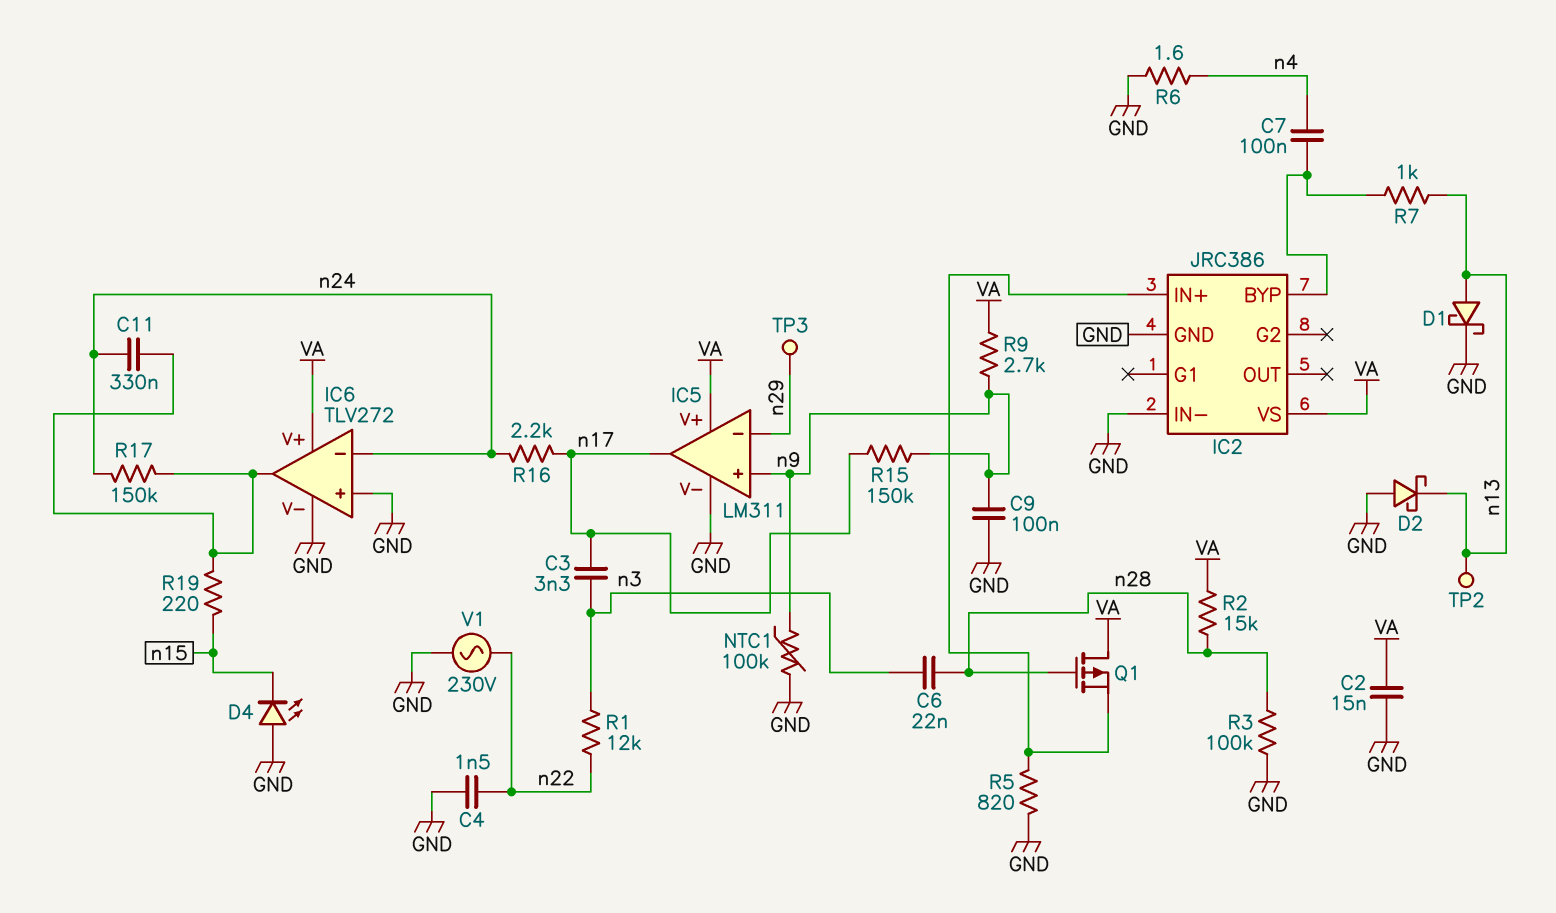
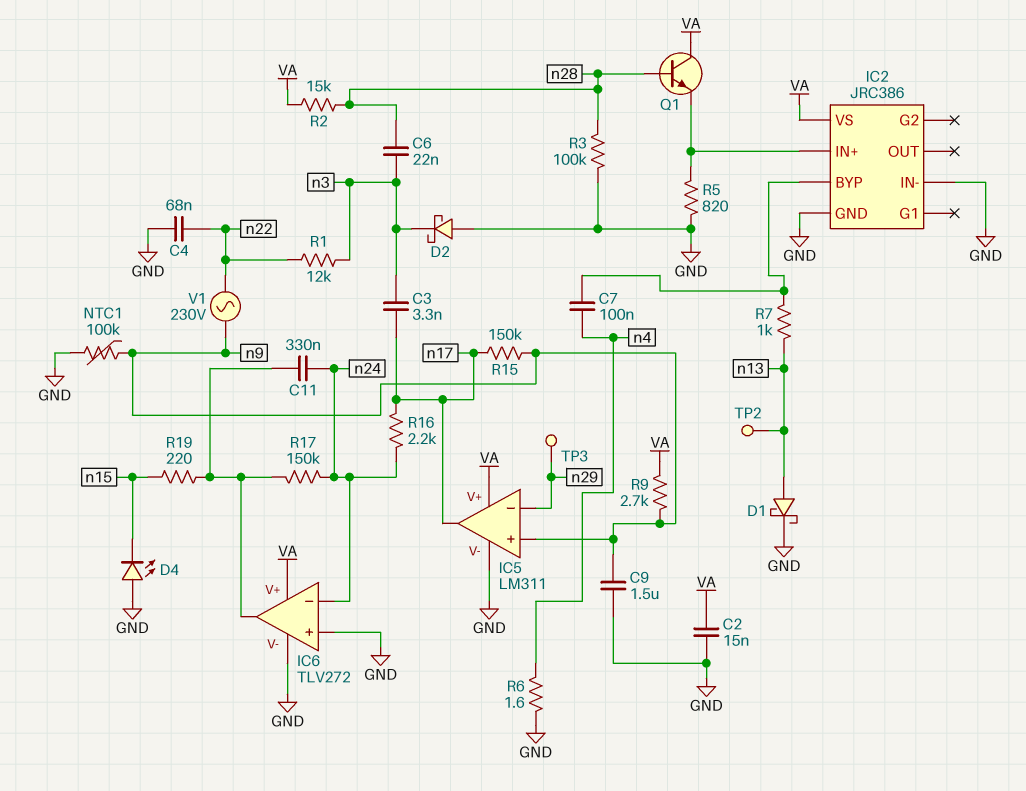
C4: 1.5nF (GND, n22) -> 68nF (GND, n22)
C9: 100nF (GND, n9) -> 1.5uF (GND, n9)
D2: schottky (A GND, K n13) -> schottky (A GND, K n3)
Q1: PMOS (G n28, D VA, S IC2/IN+) -> NPN (B n28, C VA, E IC2/IN+)
V1: AC 230V (GND, n22) -> AC 230V (n9, n22)

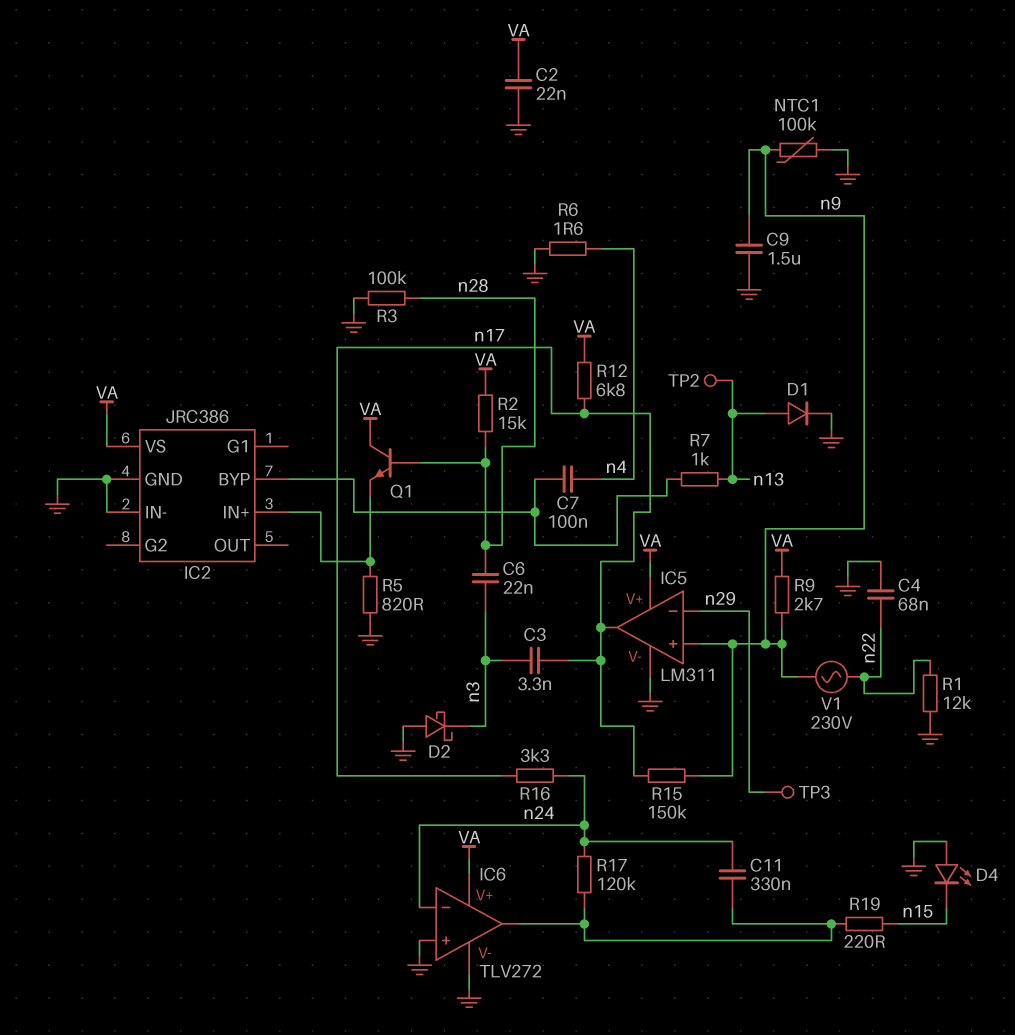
C2: 15nF (GND, VA) -> 22nF (GND, VA)
D1: schottky (A n13, K GND) -> diode (A n13, K GND)
R1: 12k (n3, n22) -> 12k (GND, n22)
R12: none -> 6.8k (VA, n17)
R16: 2.2k (n17, n24) -> 3.3k (n17, n24)
R17: 150k (IC6/out, n24) -> 120k (IC6/out, n24)

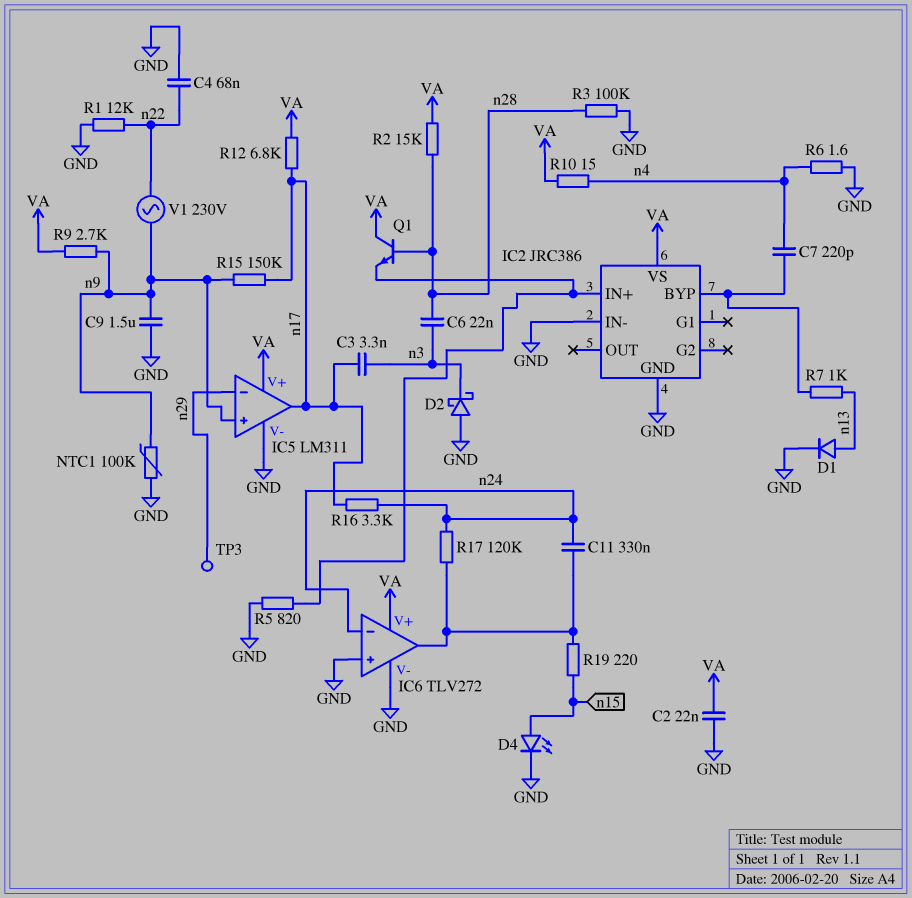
C7: 100nF (IC2/BYP, n4) -> 220pF (IC2/BYP, n4)
D4: LED (A GND, K n15) -> LED (A n15, K GND)
R10: none -> 15 (VA, n4)
TP2: test point (n13) -> none

